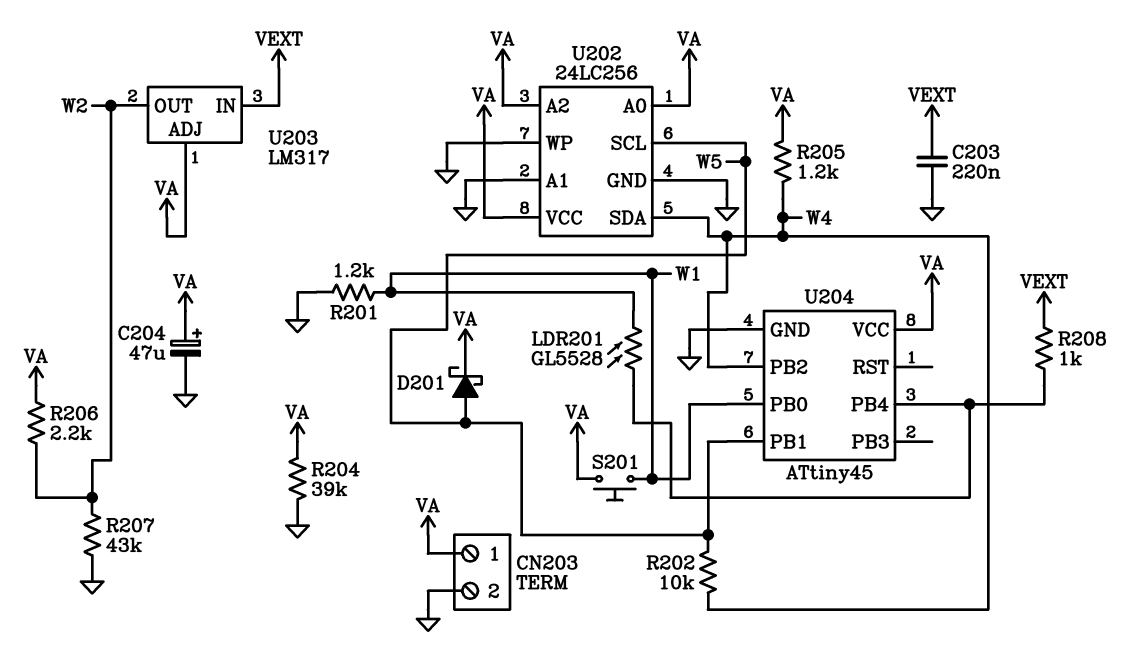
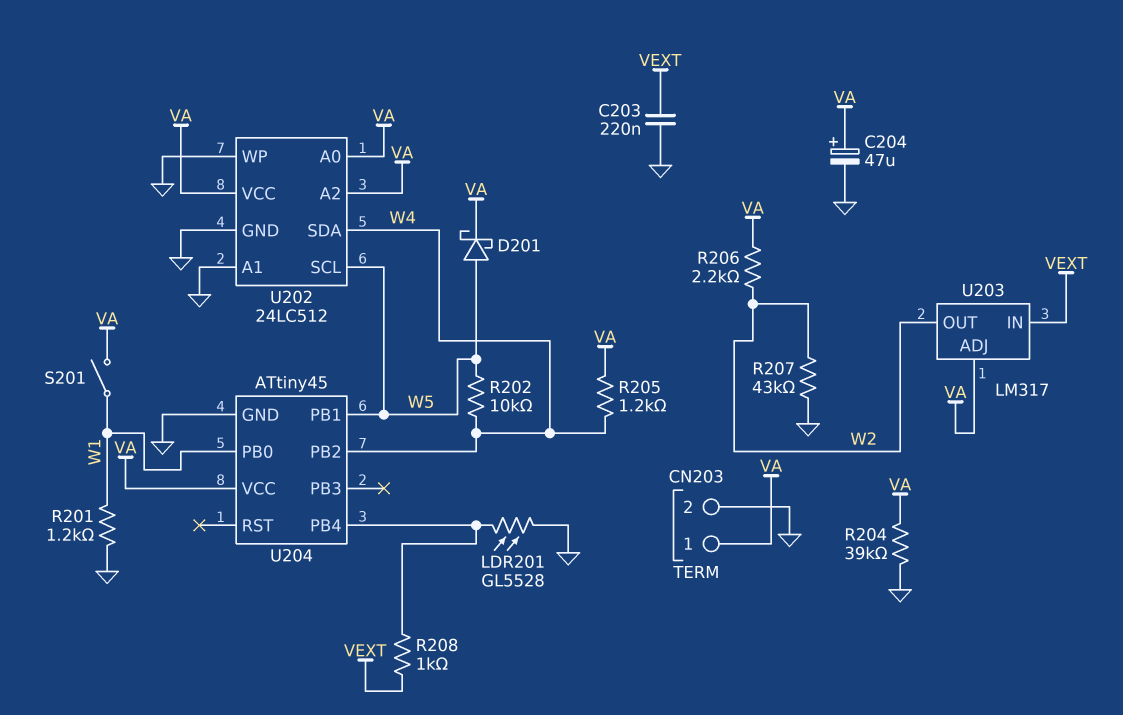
LDR201: GL5528 (U204/PB4, W1) -> GL5528 (GND, U204/PB4)
S201: button (VA, W1) -> switch (VA, W1)
U202: 24LC256 -> 24LC512

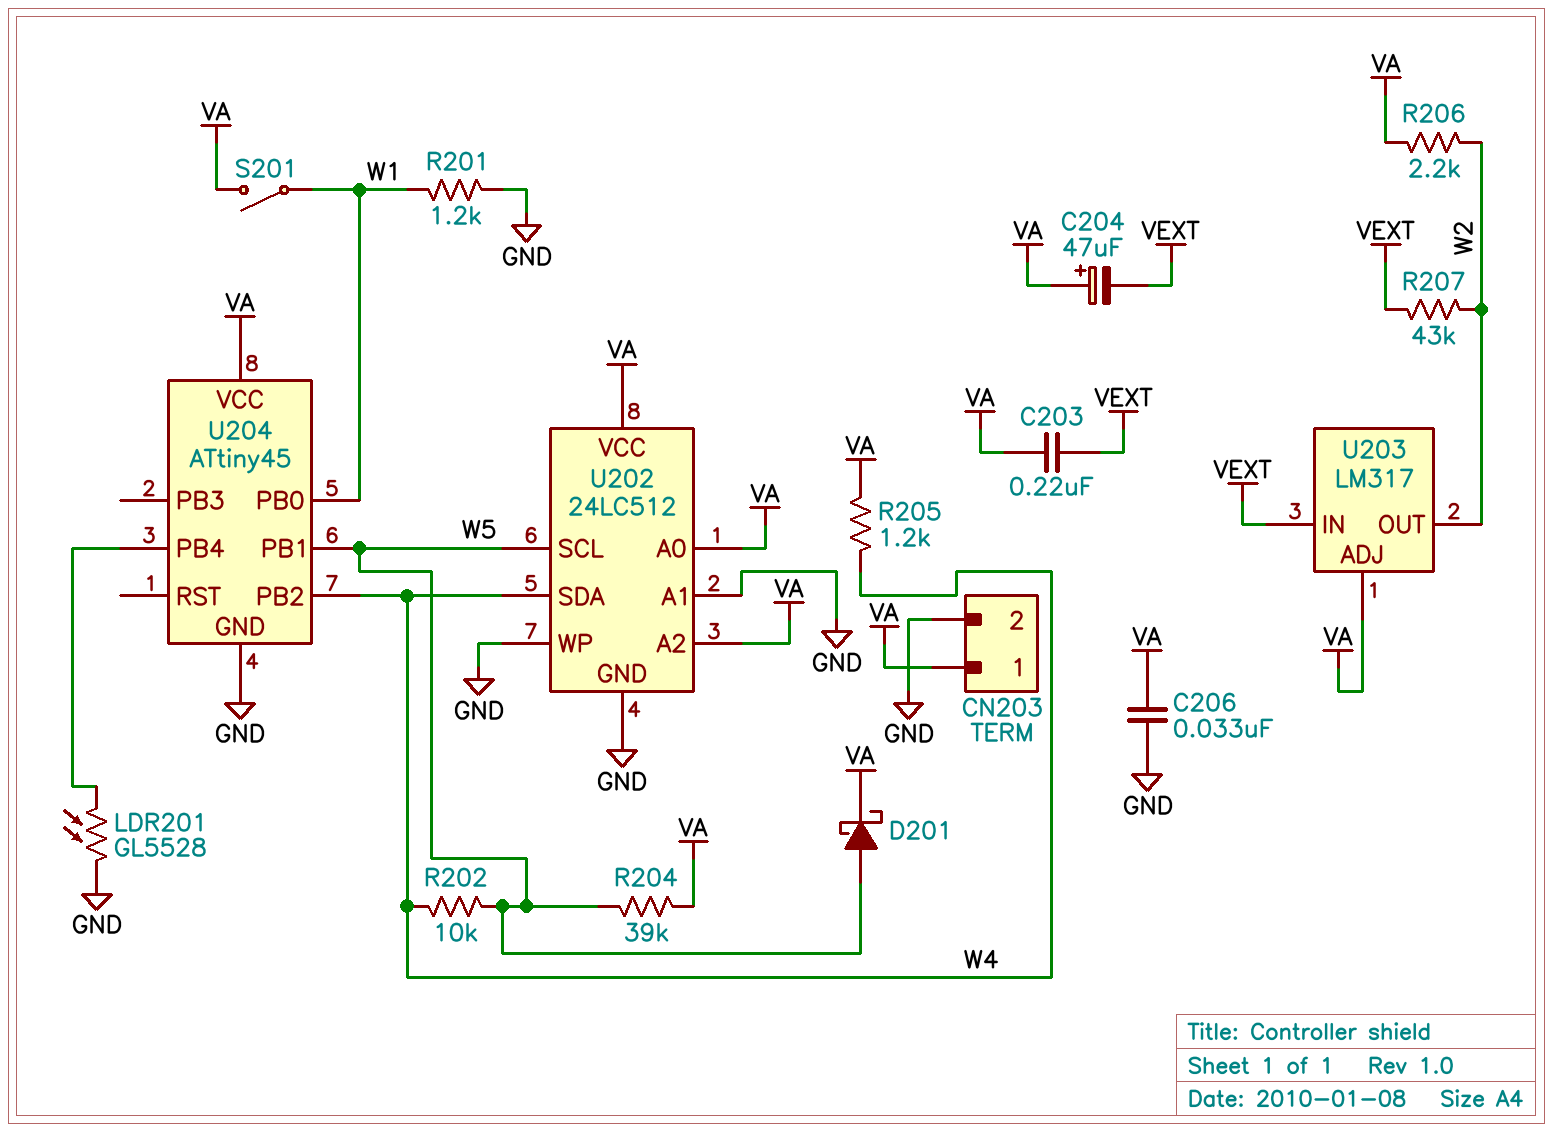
C203: 220nF (GND, VEXT) -> 220nF (VA, VEXT)
C204: 47uF (plus VA, minus GND) -> 47uF (plus VA, minus VEXT)
C206: none -> 33nF (GND, VA)
R204: 39k (GND, VA) -> 39k (VA, W5)
R207: 43k (GND, W2) -> 43k (VEXT, W2)
R208: 1k (U204/PB4, VEXT) -> none

